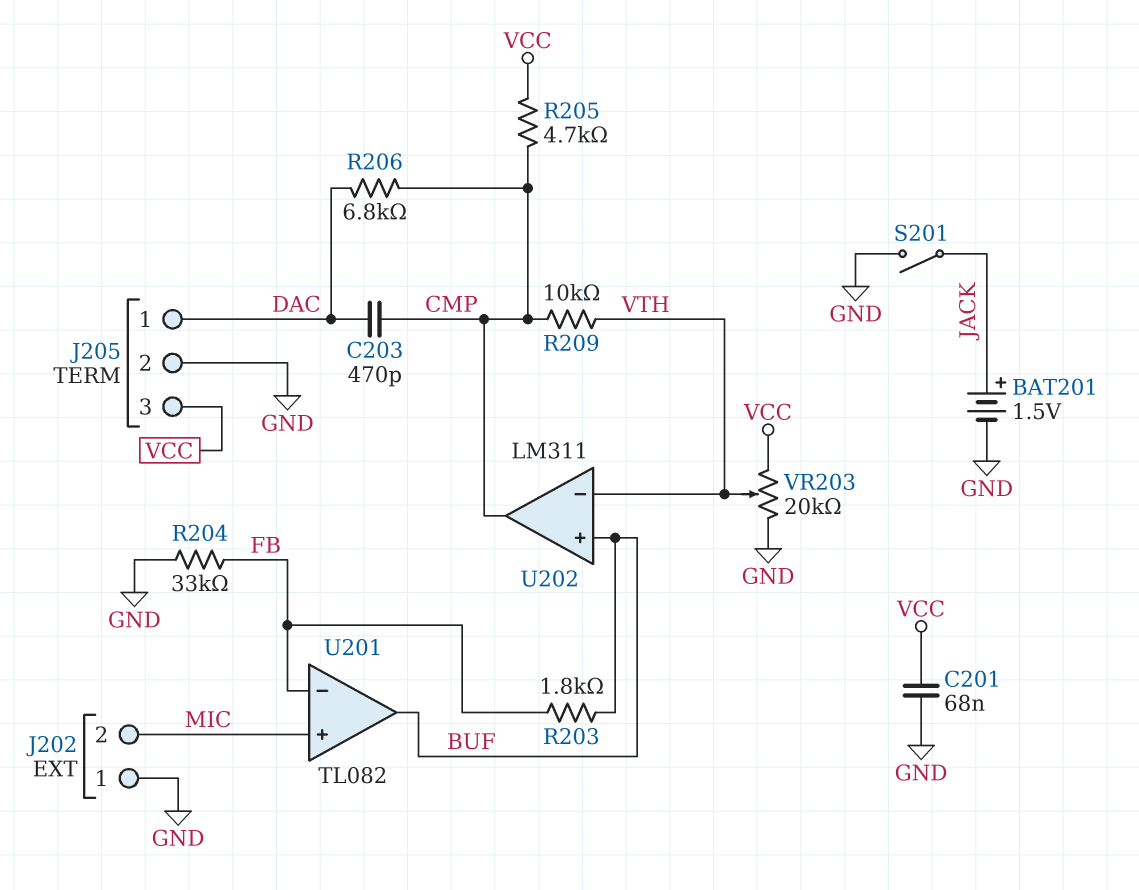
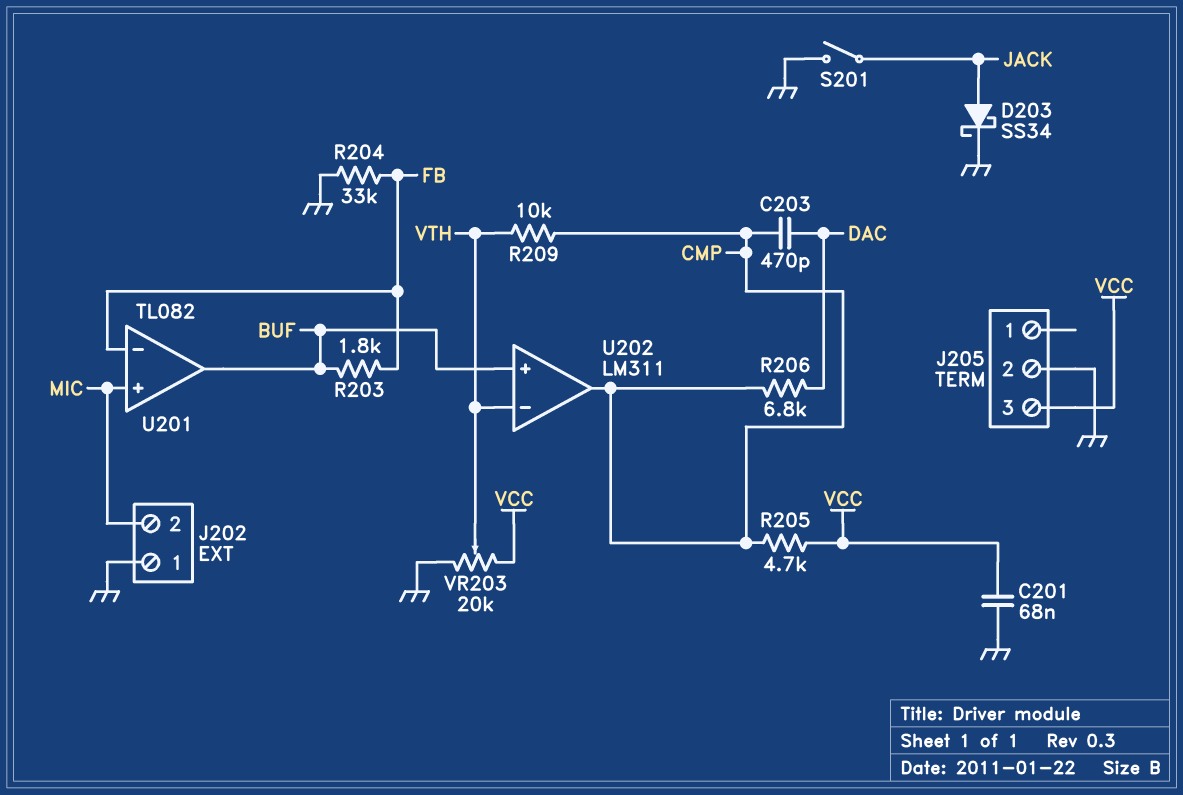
BAT201: 1.5V (plus JACK, minus GND) -> none
D203: none -> schottky SS34 (A JACK, K GND)
J205 pin 1: DAC -> none

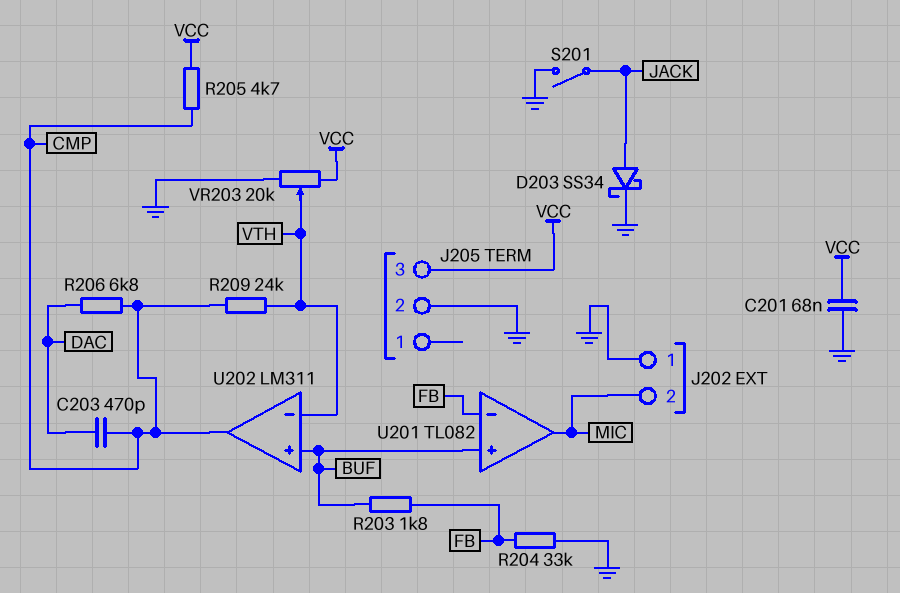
R209: 10k (CMP, VTH) -> 24k (CMP, VTH)
U201 pin in+: MIC -> BUF
U201 pin out: BUF -> MIC

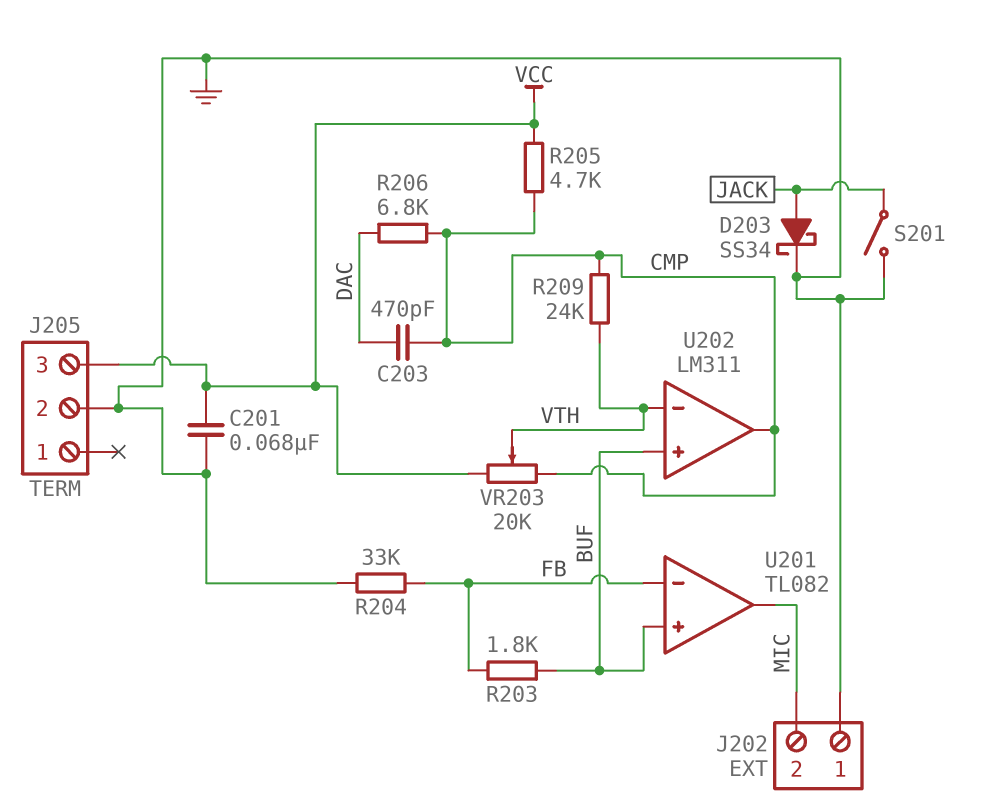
VR203: 20k (GND, VCC, wiper VTH) -> 20k (CMP, VCC, wiper VTH)

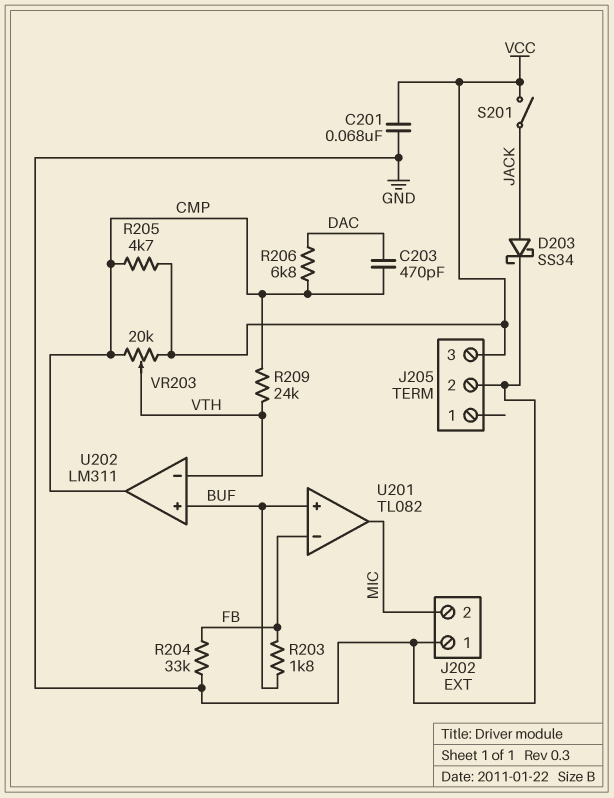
S201: switch (GND, JACK) -> switch (JACK, VCC)

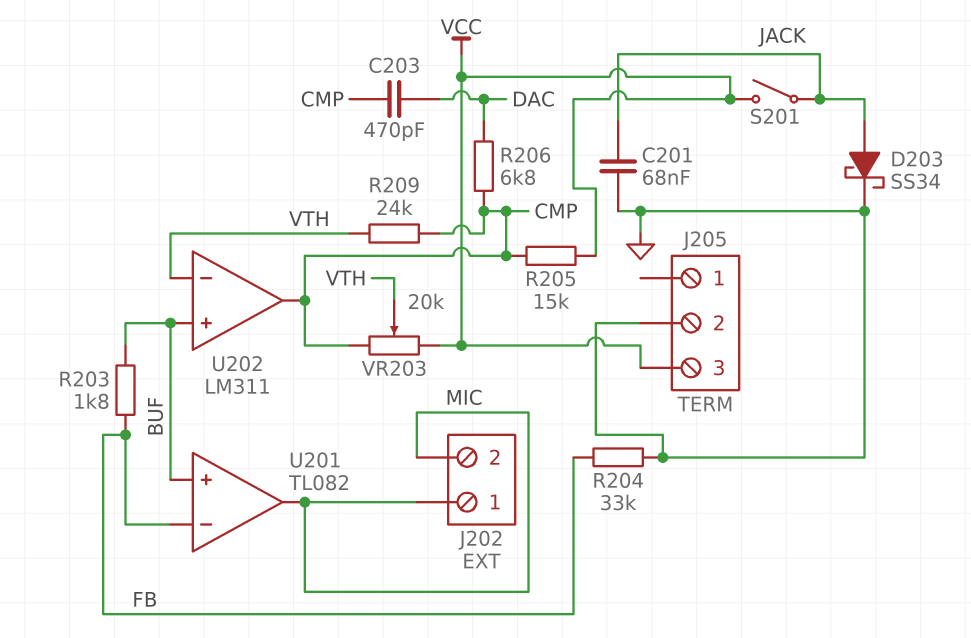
C201: 68nF (GND, VCC) -> 68nF (GND, JACK)
J202 pin 1: GND -> MIC
R205: 4.7k (CMP, VCC) -> 15k (CMP, VCC)

